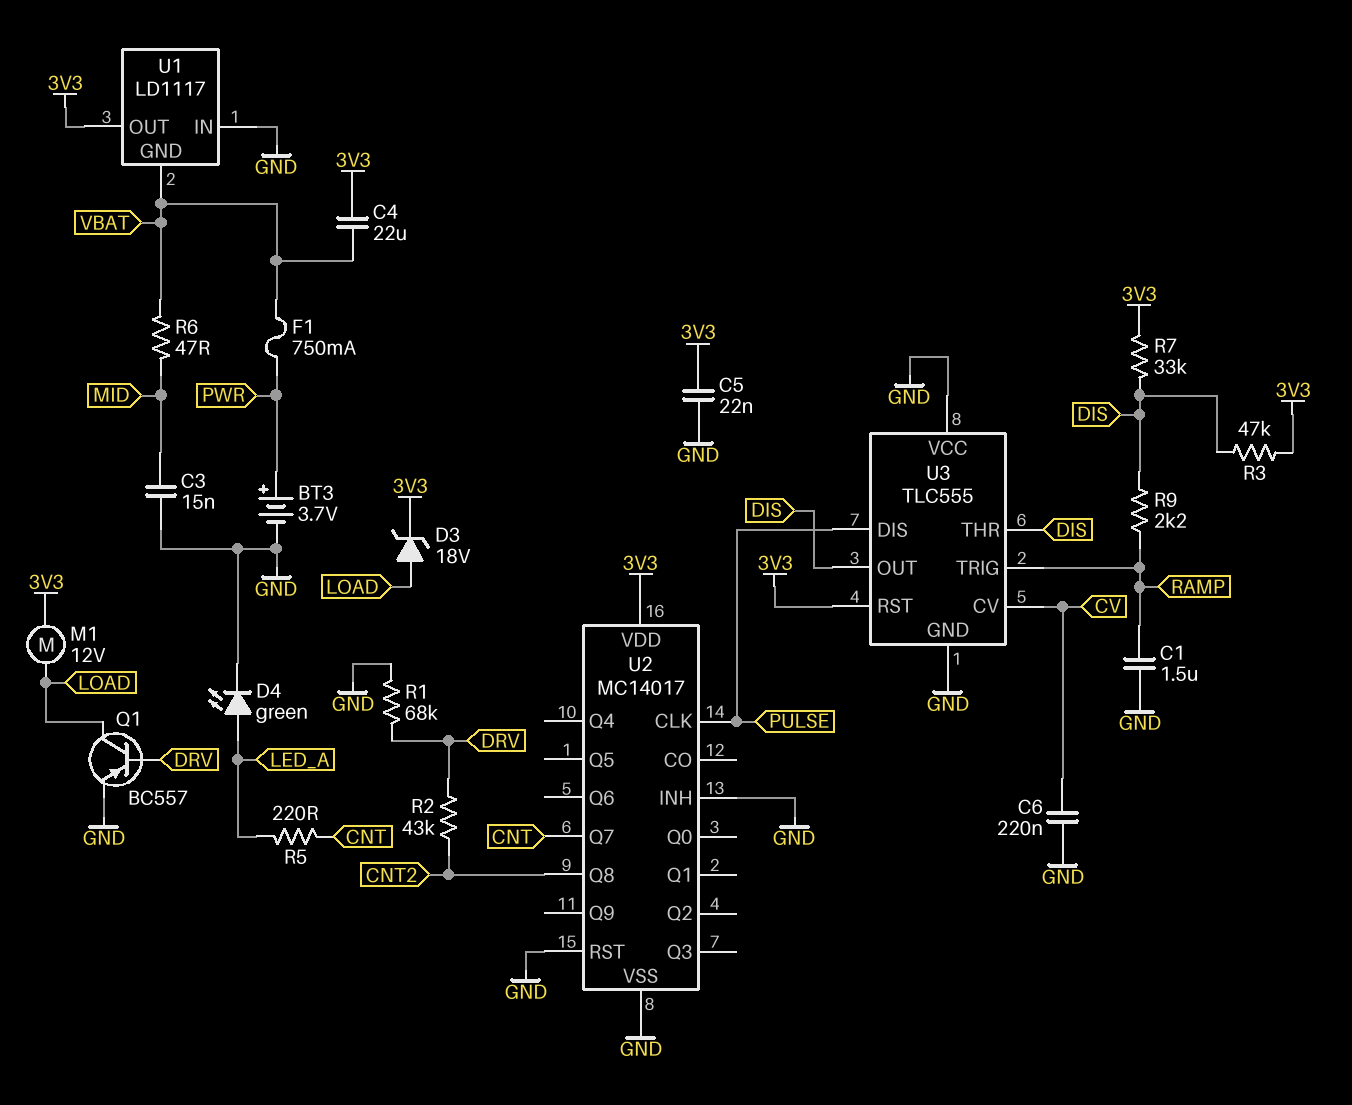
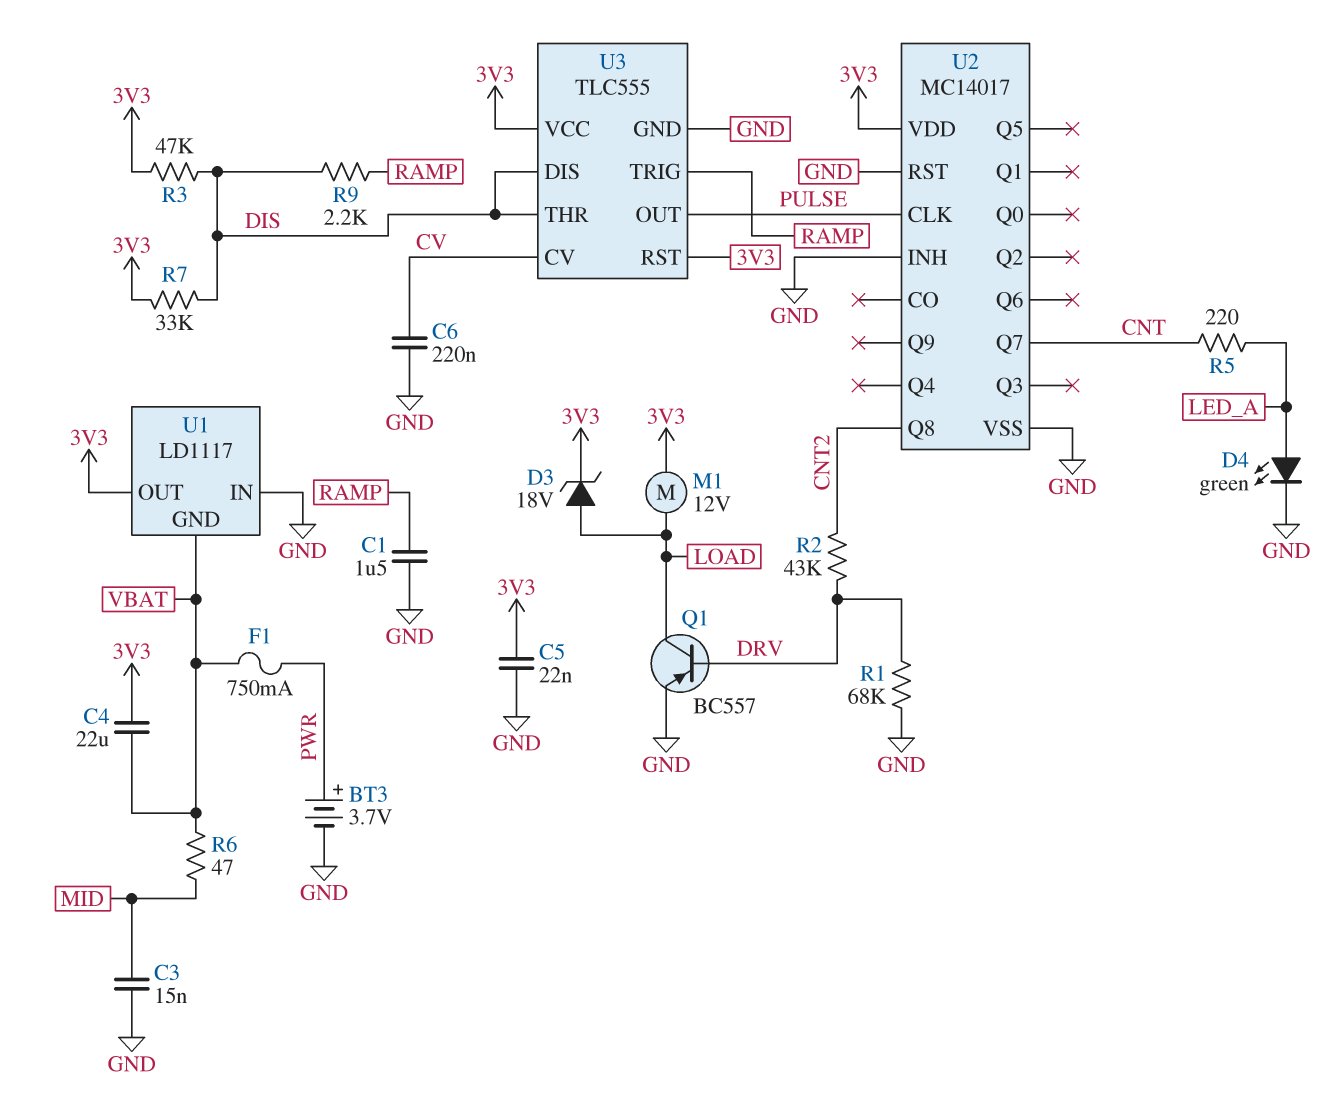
U3 pin DIS: PULSE -> DIS
U3 pin OUT: DIS -> PULSE
U3 pin VCC: GND -> 3V3

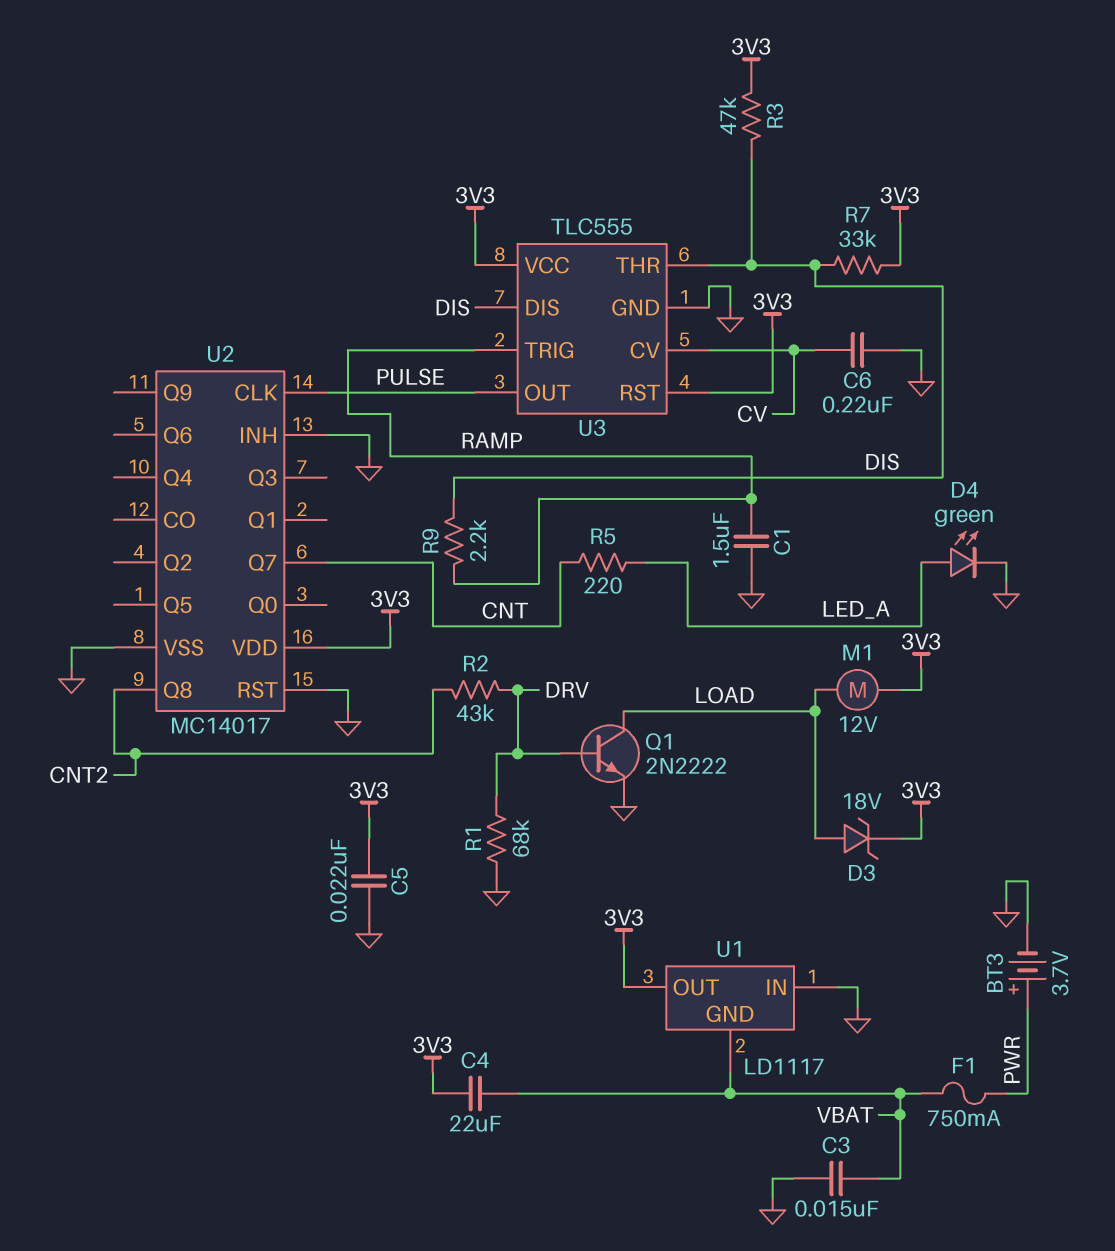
C3: 15nF (GND, MID) -> 15nF (GND, VBAT)
Q1: PNP BC557 (B DRV, C LOAD, E GND) -> NPN 2N2222 (B DRV, C LOAD, E GND)
R6: 47 (MID, VBAT) -> none

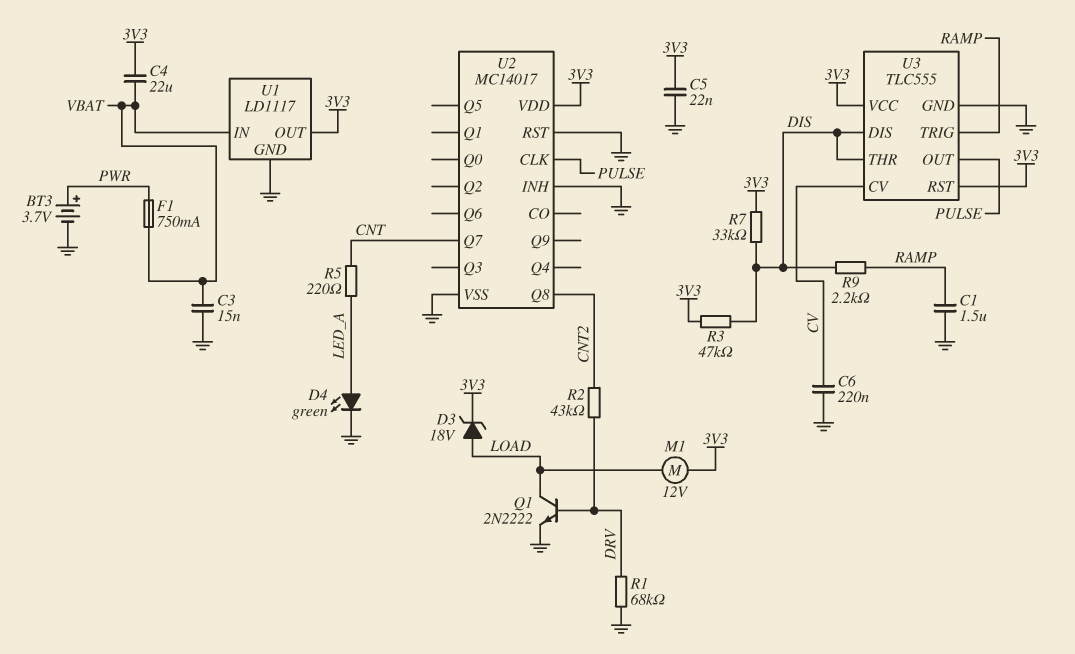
U1 pin GND: VBAT -> GND
U1 pin IN: GND -> VBAT

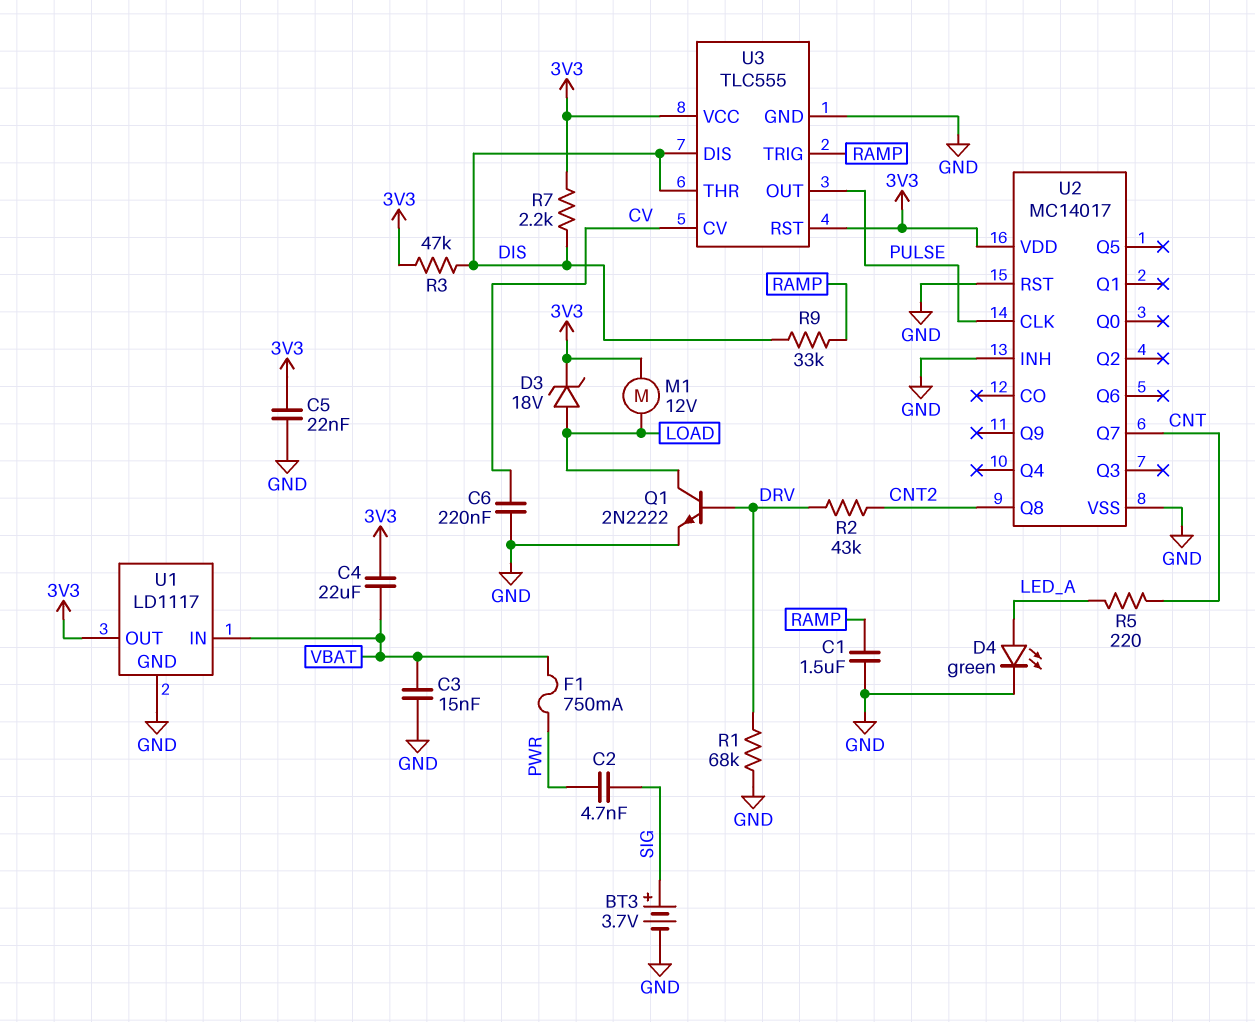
BT3: 3.7V (plus PWR, minus GND) -> 3.7V (plus SIG, minus GND)
C2: none -> 4.7nF (PWR, SIG)
R7: 33k (3V3, DIS) -> 2.2k (3V3, DIS)
R9: 2.2k (DIS, RAMP) -> 33k (DIS, RAMP)

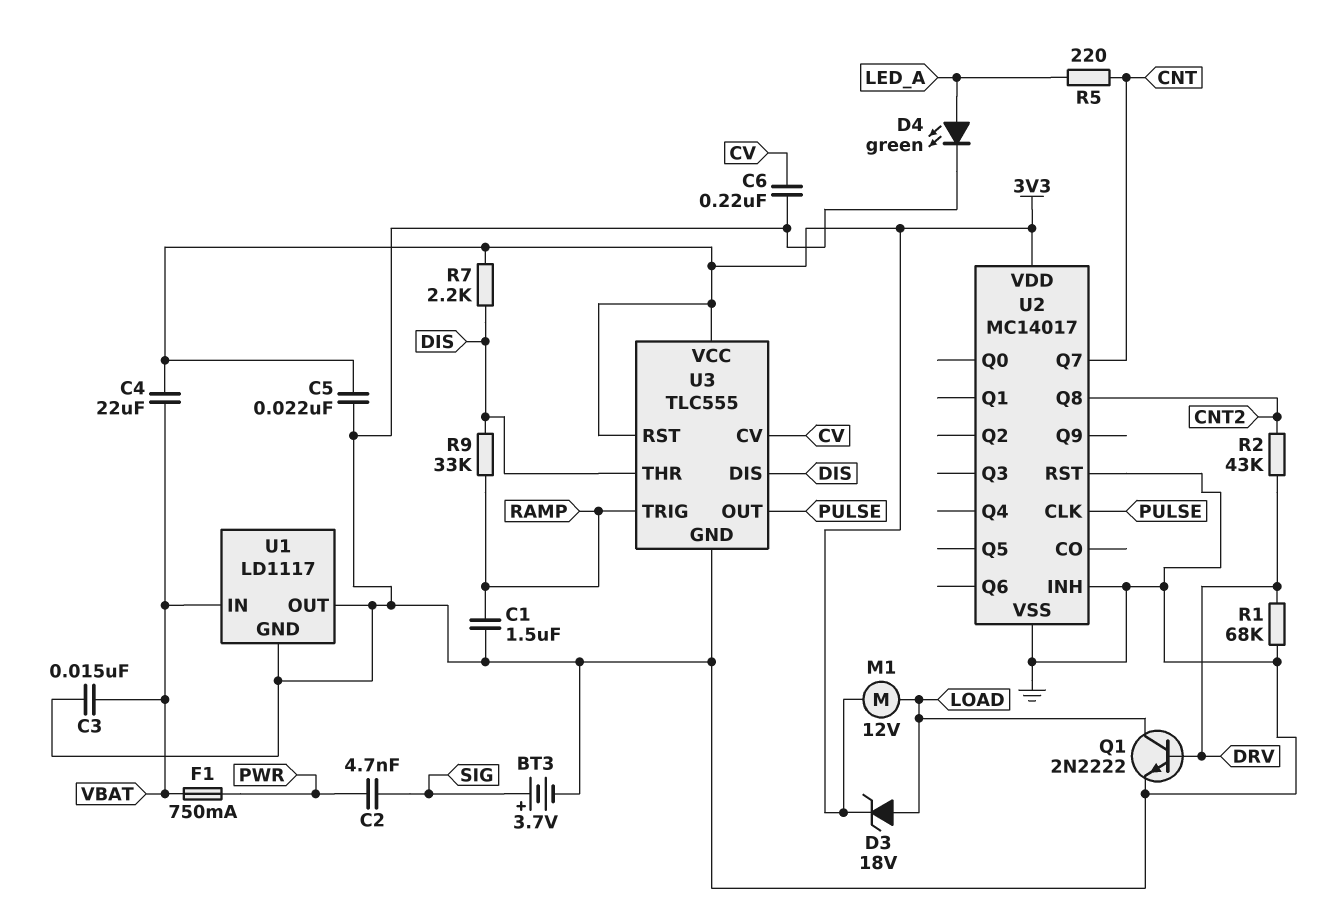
R3: 47k (3V3, DIS) -> none
U1 pin OUT: 3V3 -> GND

